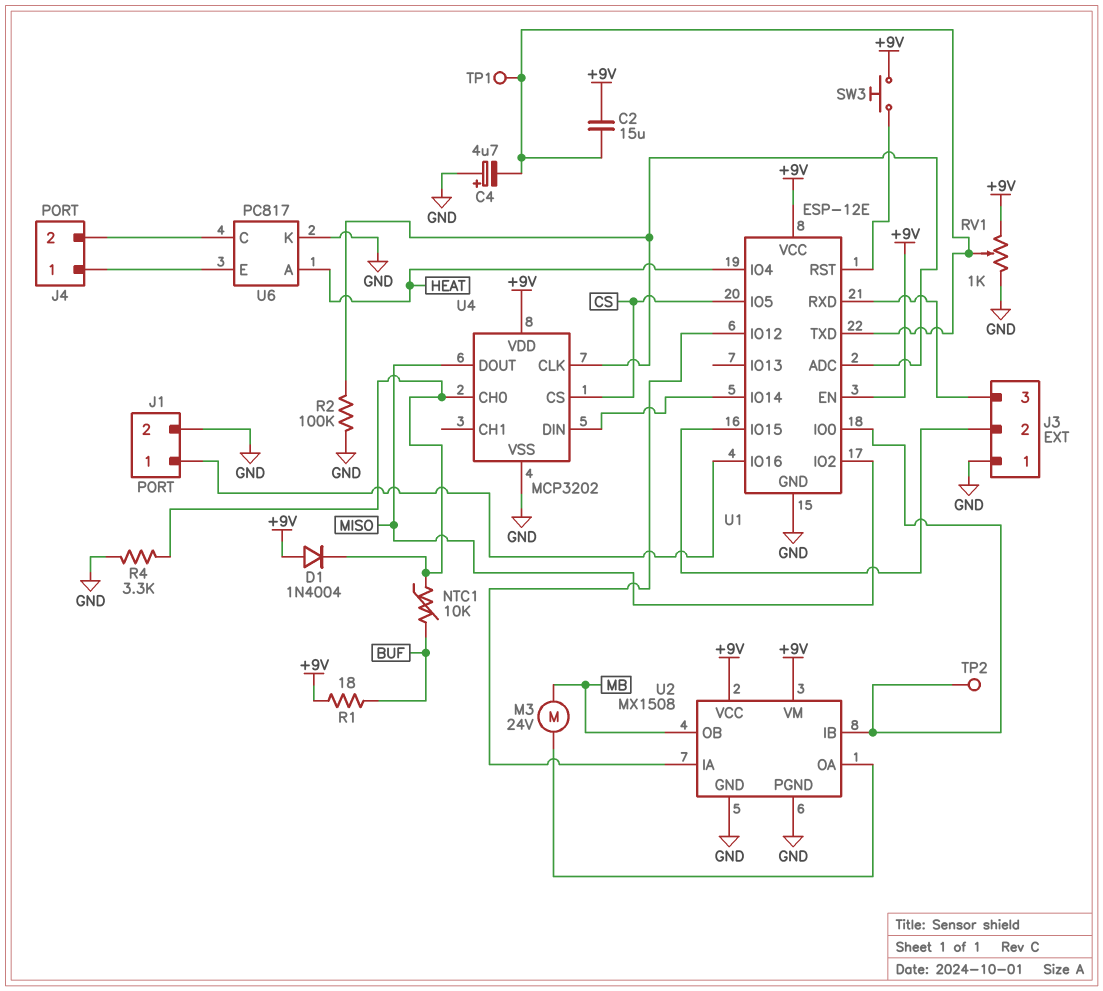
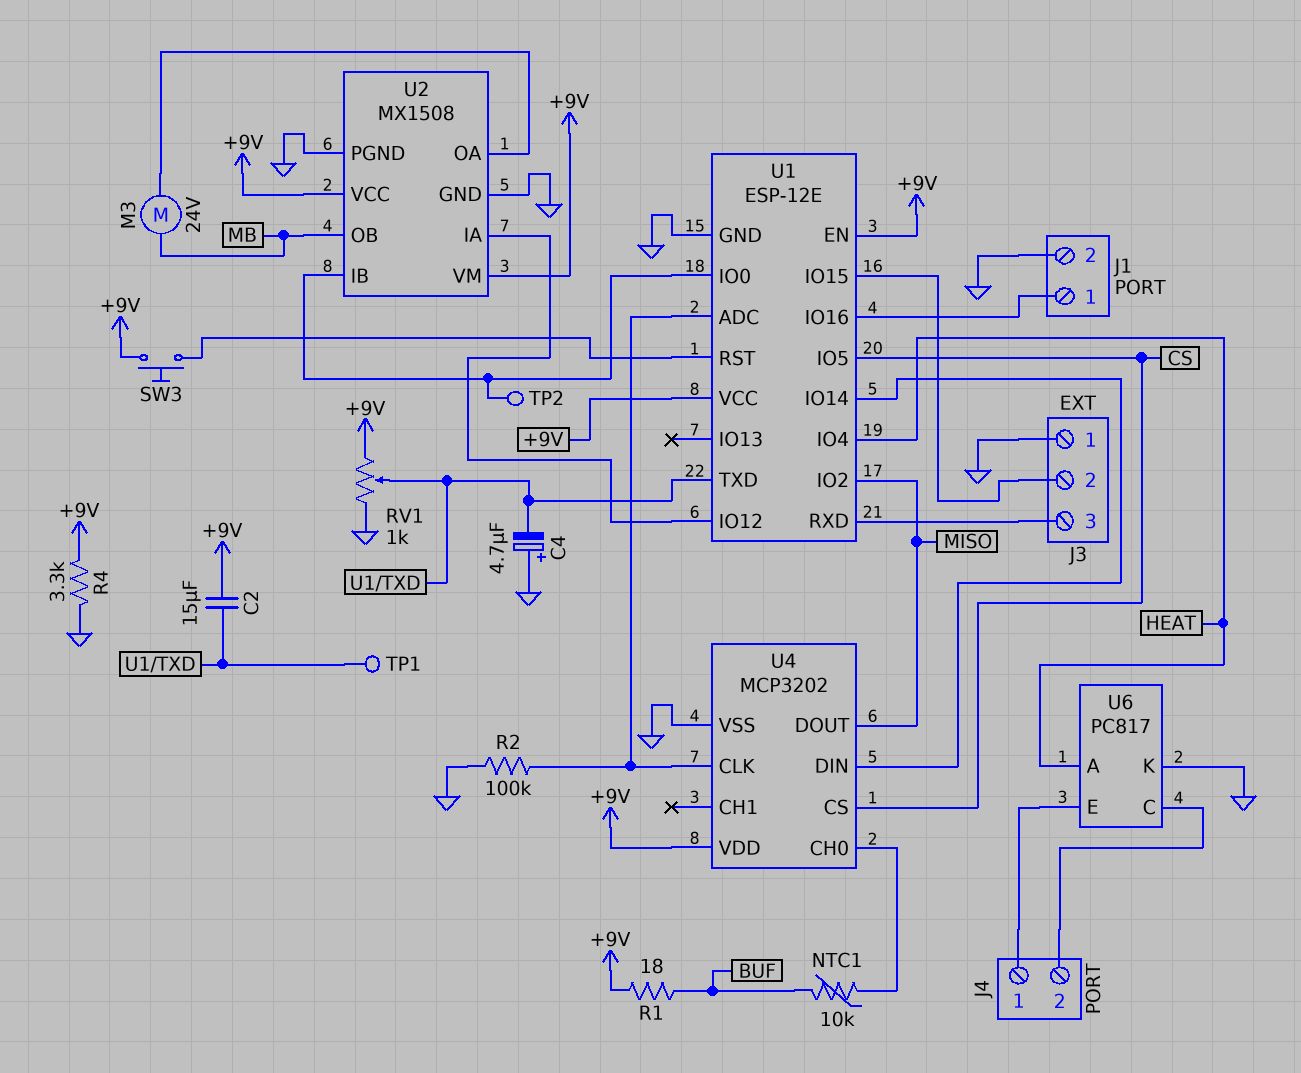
D1: diode 1N4004 (A +9V, K U4/CH0) -> none
R4: 3.3k (GND, U4/CH0) -> 3.3k (+9V, GND)

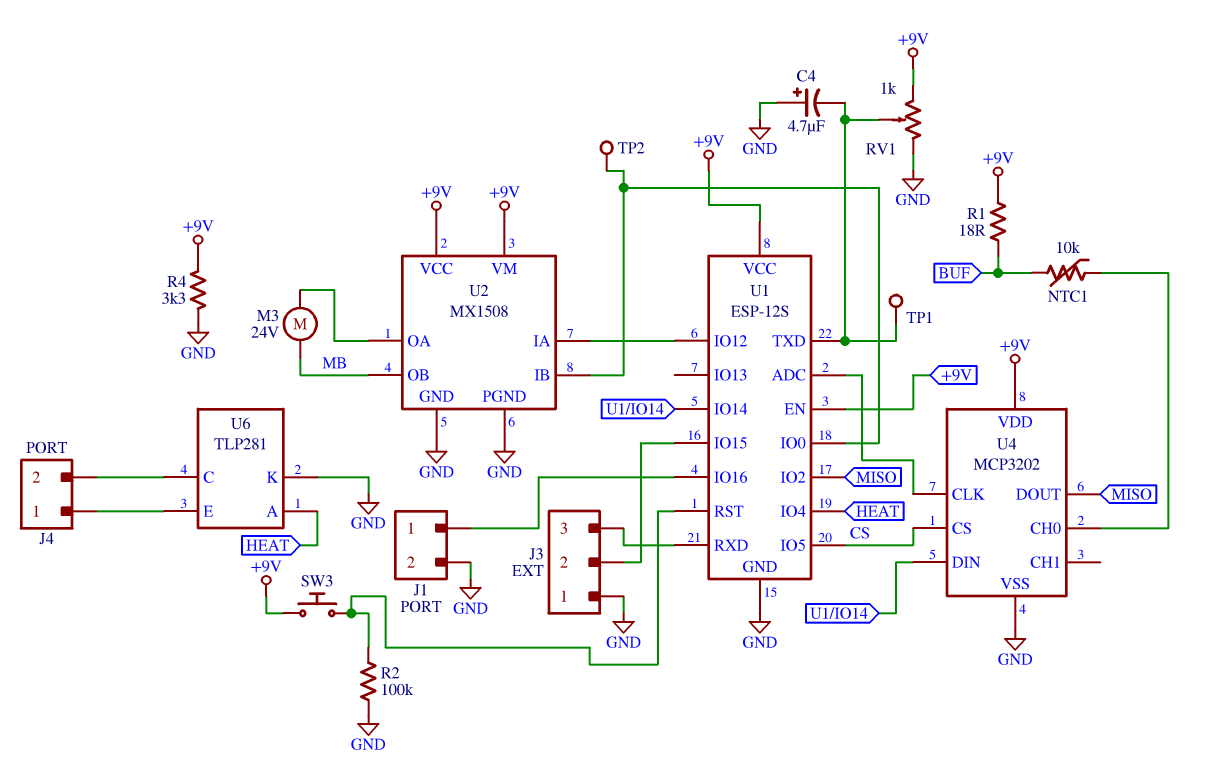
C2: 15uF (+9V, U1/TXD) -> none
R2: 100k (GND, U1/ADC) -> 100k (GND, U1/RST)
U1: ESP-12E -> ESP-12S
U6: PC817 -> TLP281

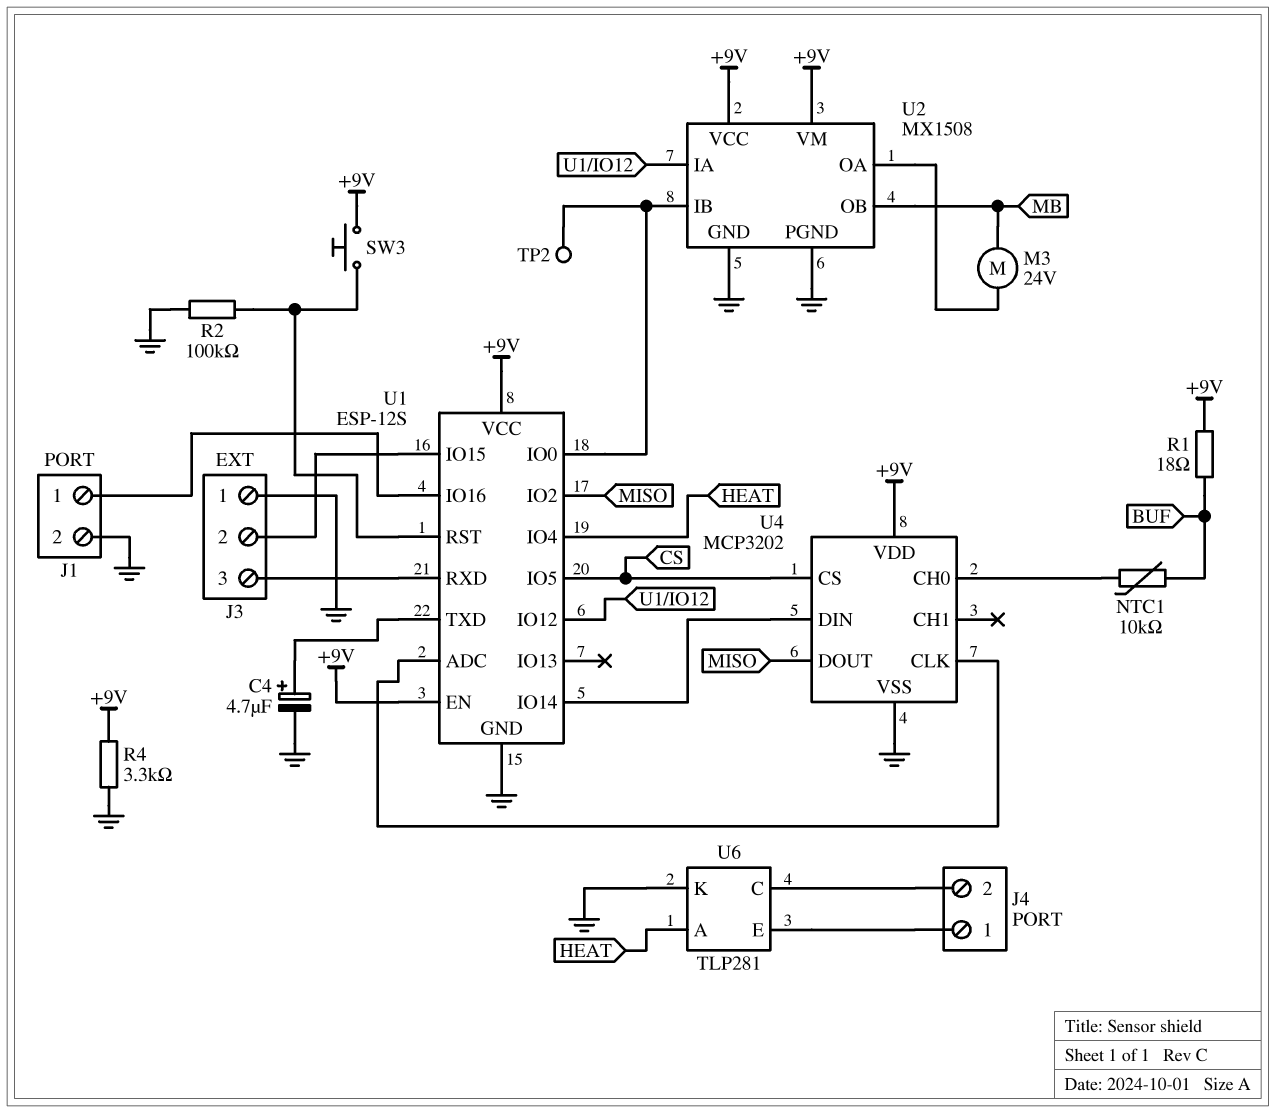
C4: 4.7uF (plus GND, minus U1/TXD) -> 4.7uF (plus U1/TXD, minus GND)
RV1: 1k (+9V, GND, wiper U1/TXD) -> none
TP1: test point (U1/TXD) -> none

